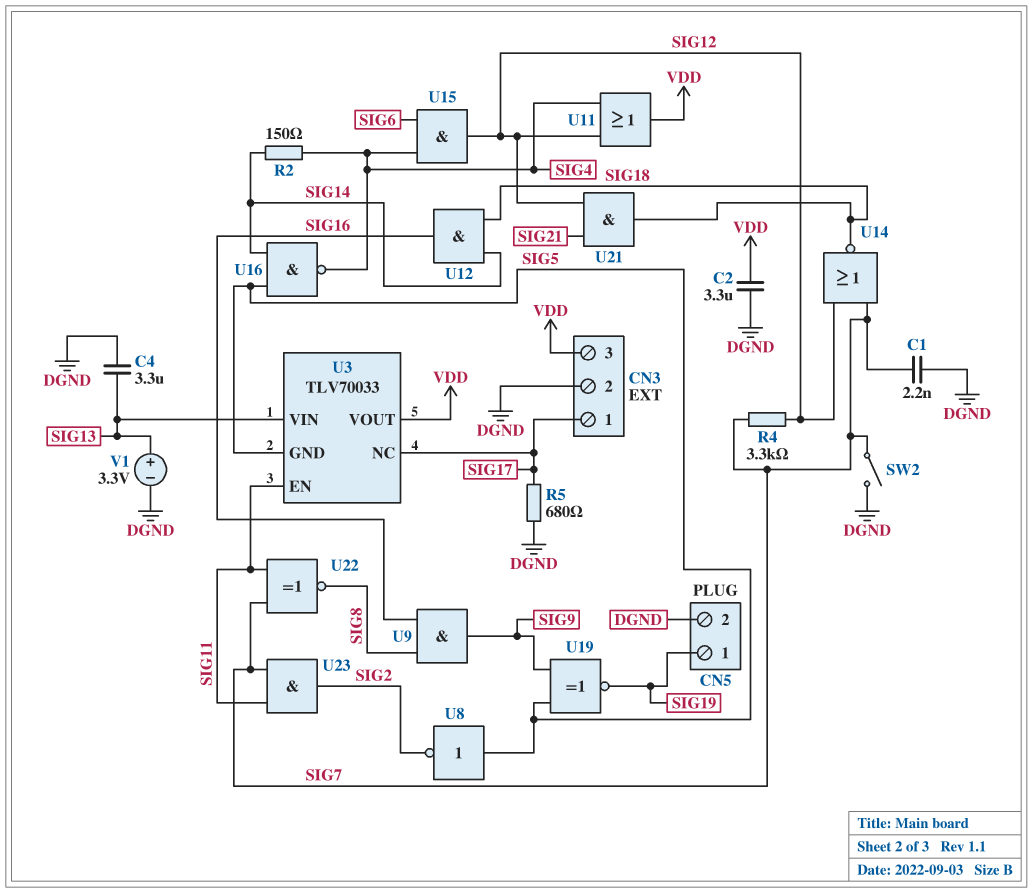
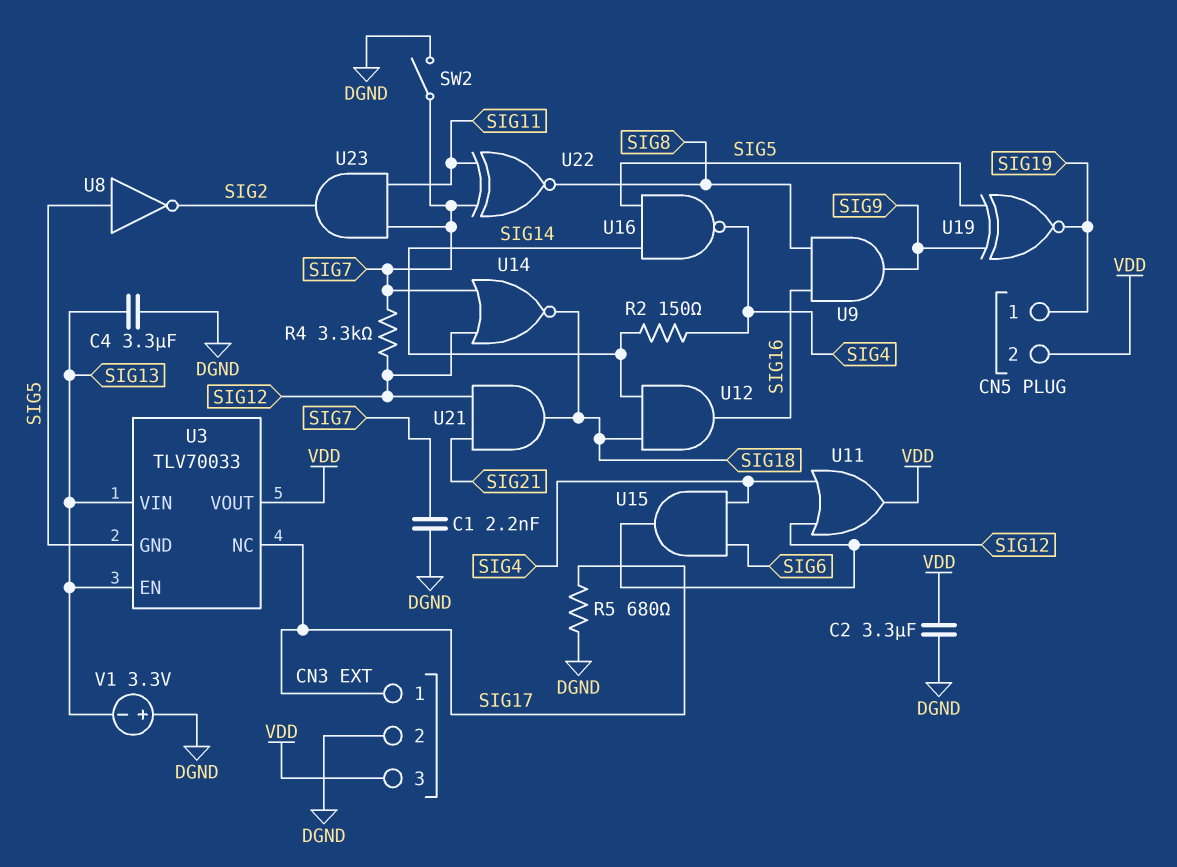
CN5 pin 2: DGND -> VDD
U3 pin EN: SIG11 -> SIG13
V1: 3.3V (plus SIG13, minus DGND) -> 3.3V (plus DGND, minus SIG13)

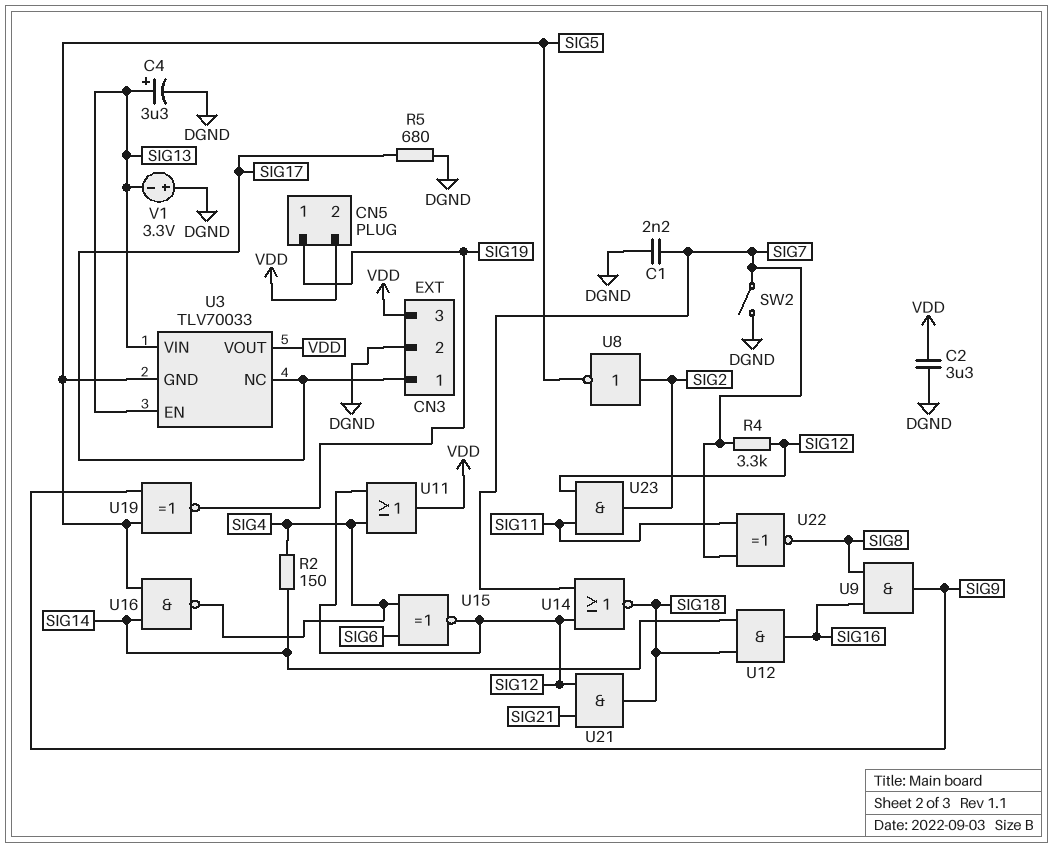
C4: 3.3uF (DGND, SIG13) -> 3.3uF (plus SIG13, minus DGND)
U8: NOT (in SIG5, out SIG2) -> NOT (in SIG2, out SIG5)
U15: AND (in SIG4, in SIG6, out SIG12) -> XNOR (in SIG4, in SIG6, out SIG12)
U23: AND (in SIG7, in SIG11, out SIG2) -> AND (in SIG11, in SIG12, out SIG2)

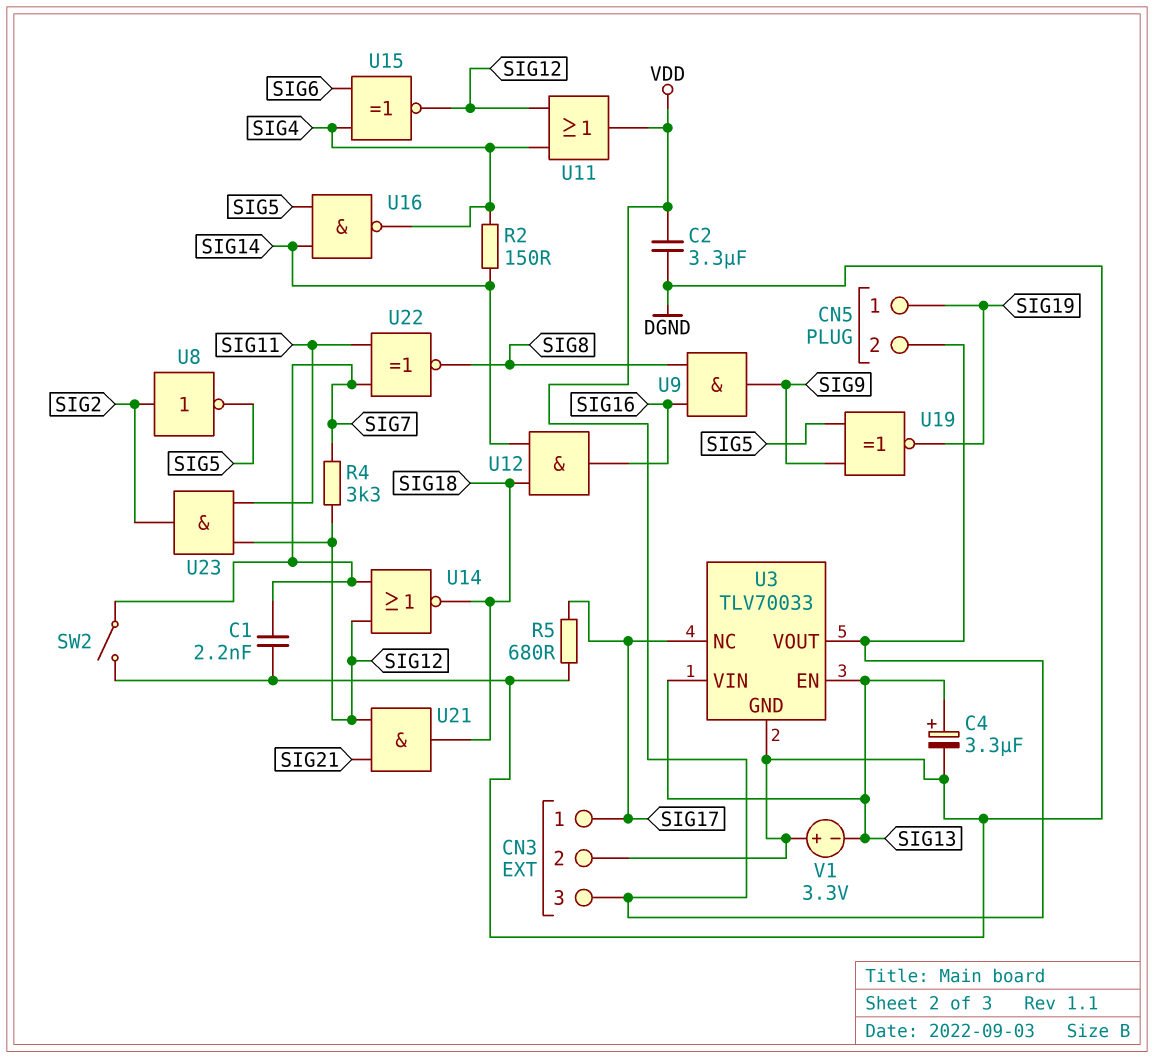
U3 pin GND: SIG5 -> DGND

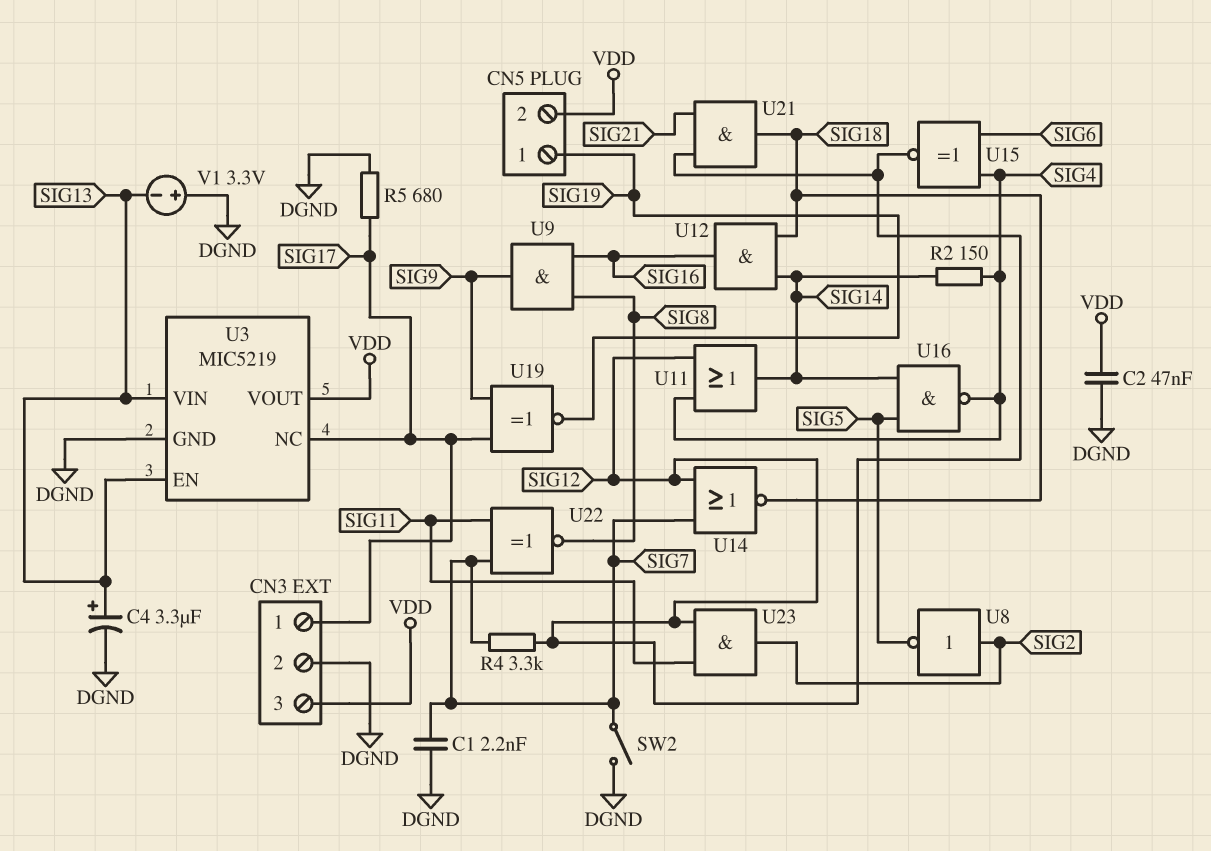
C2: 3.3uF (DGND, VDD) -> 47nF (DGND, VDD)
U3: TLV70033 -> MIC5219
U11: OR (in SIG4, in SIG12, out VDD) -> OR (in SIG4, in SIG12, out SIG14)
U19: XNOR (in SIG5, in SIG9, out SIG19) -> XNOR (in SIG9, in SIG17, out SIG19)

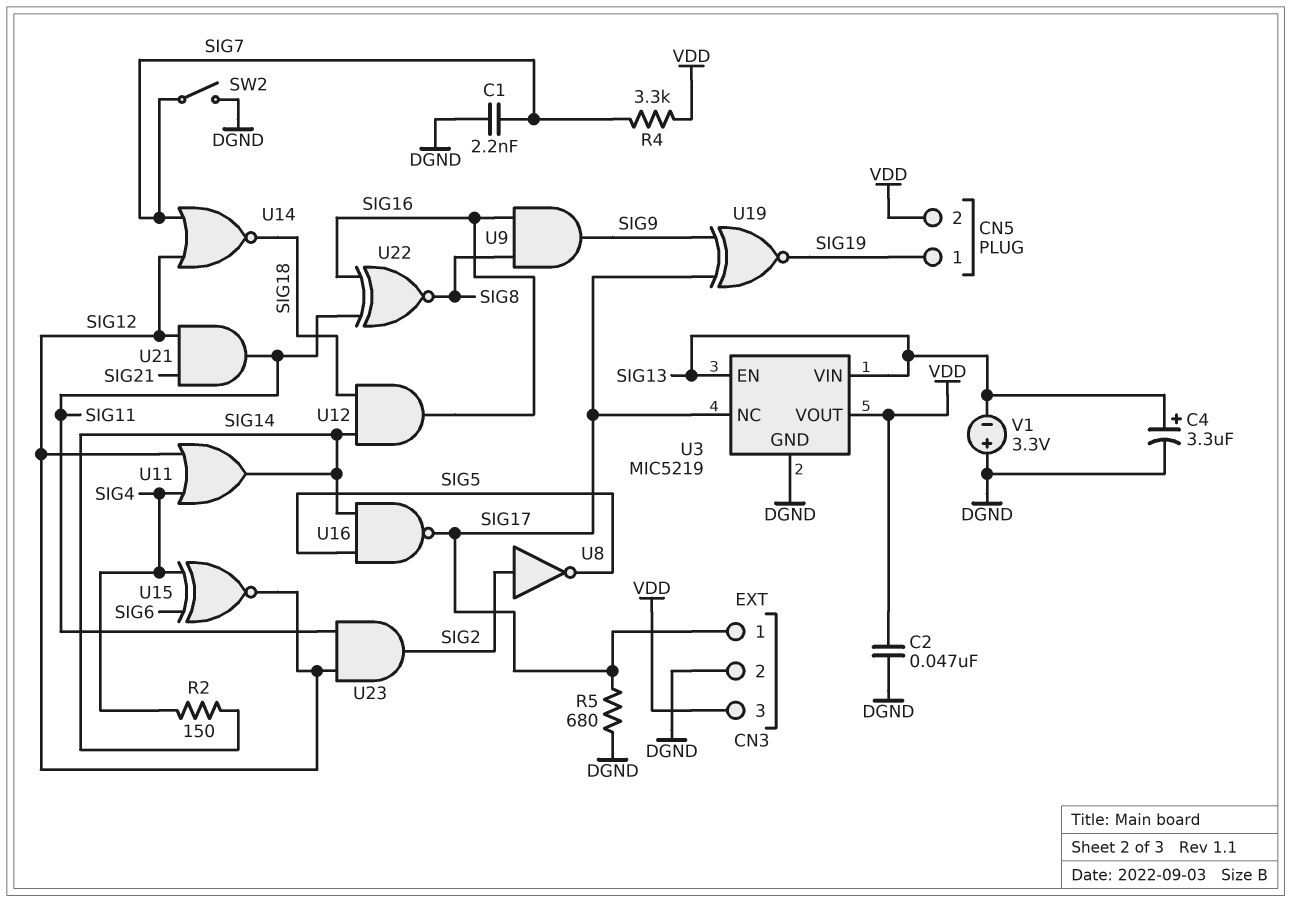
R4: 3.3k (SIG7, SIG12) -> 3.3k (SIG7, VDD)
U16: NAND (in SIG5, in SIG14, out SIG4) -> NAND (in SIG5, in SIG14, out SIG17)
U21: AND (in SIG12, in SIG21, out SIG18) -> AND (in SIG12, in SIG21, out SIG11)
U22: XNOR (in SIG7, in SIG11, out SIG8) -> XNOR (in SIG11, in SIG16, out SIG8)

